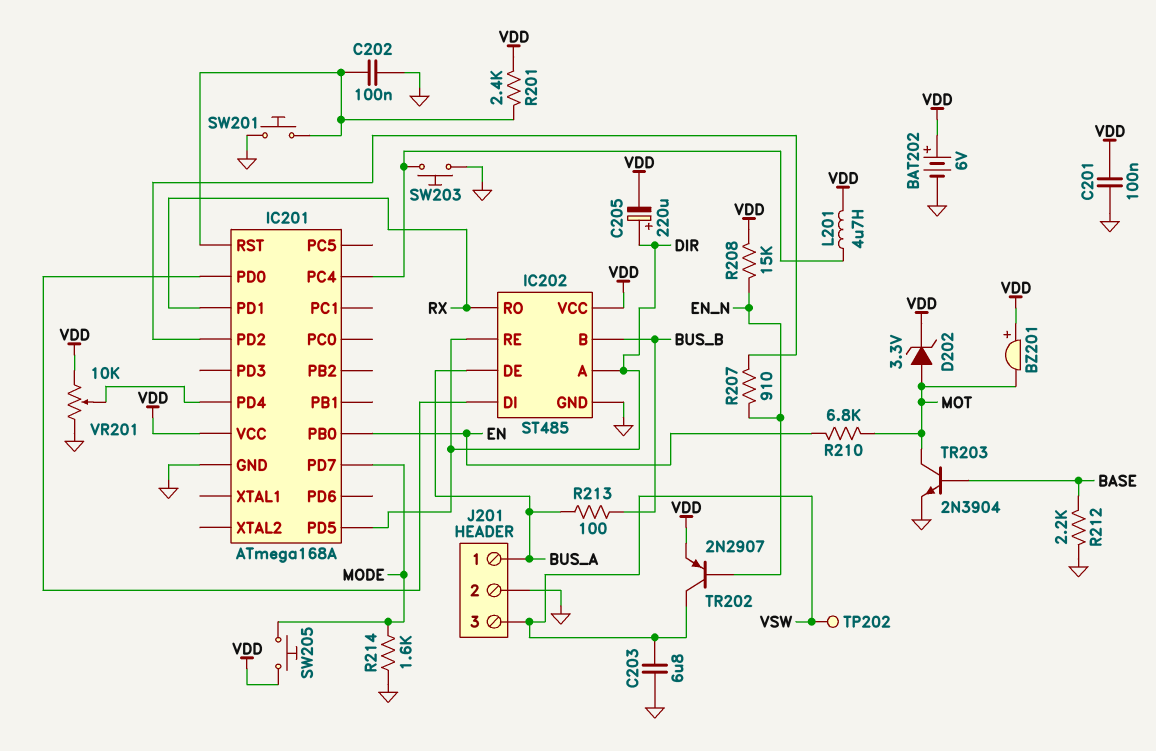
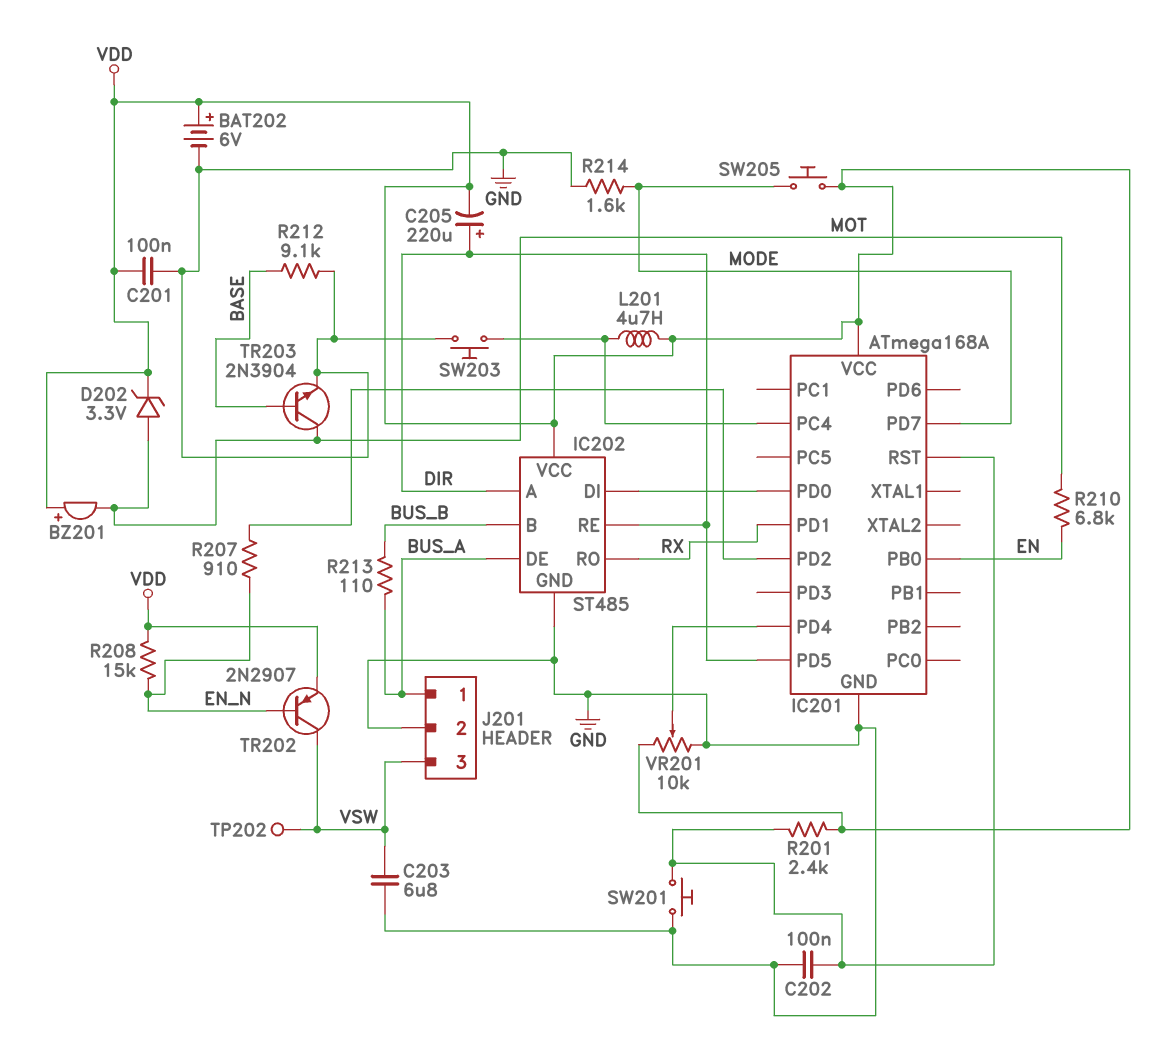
R212: 2.2k (BASE, GND) -> 9.1k (BASE, GND)
R213: 100 (BUS_A, BUS_B) -> 110 (BUS_A, BUS_B)

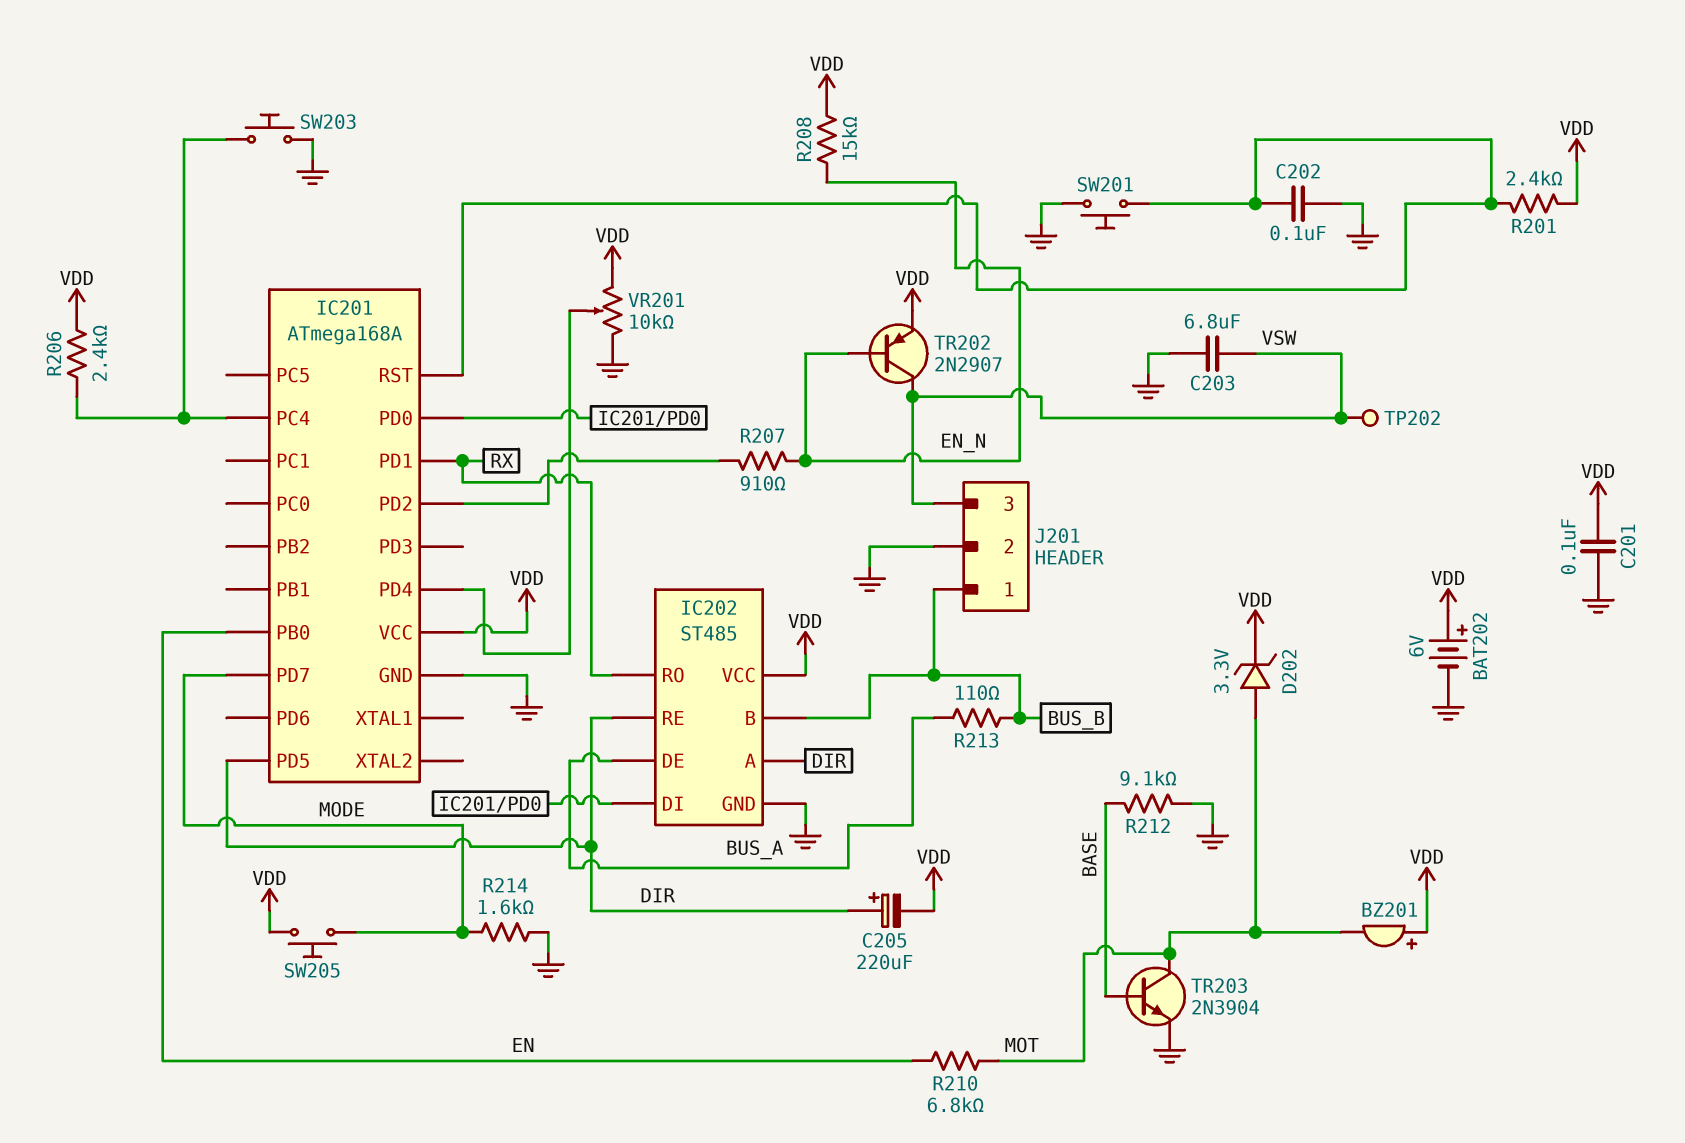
J201 pin 1: BUS_A -> BUS_B
L201: 4.7uH (IC201/PC4, VDD) -> none
R206: none -> 2.4k (IC201/PC4, VDD)

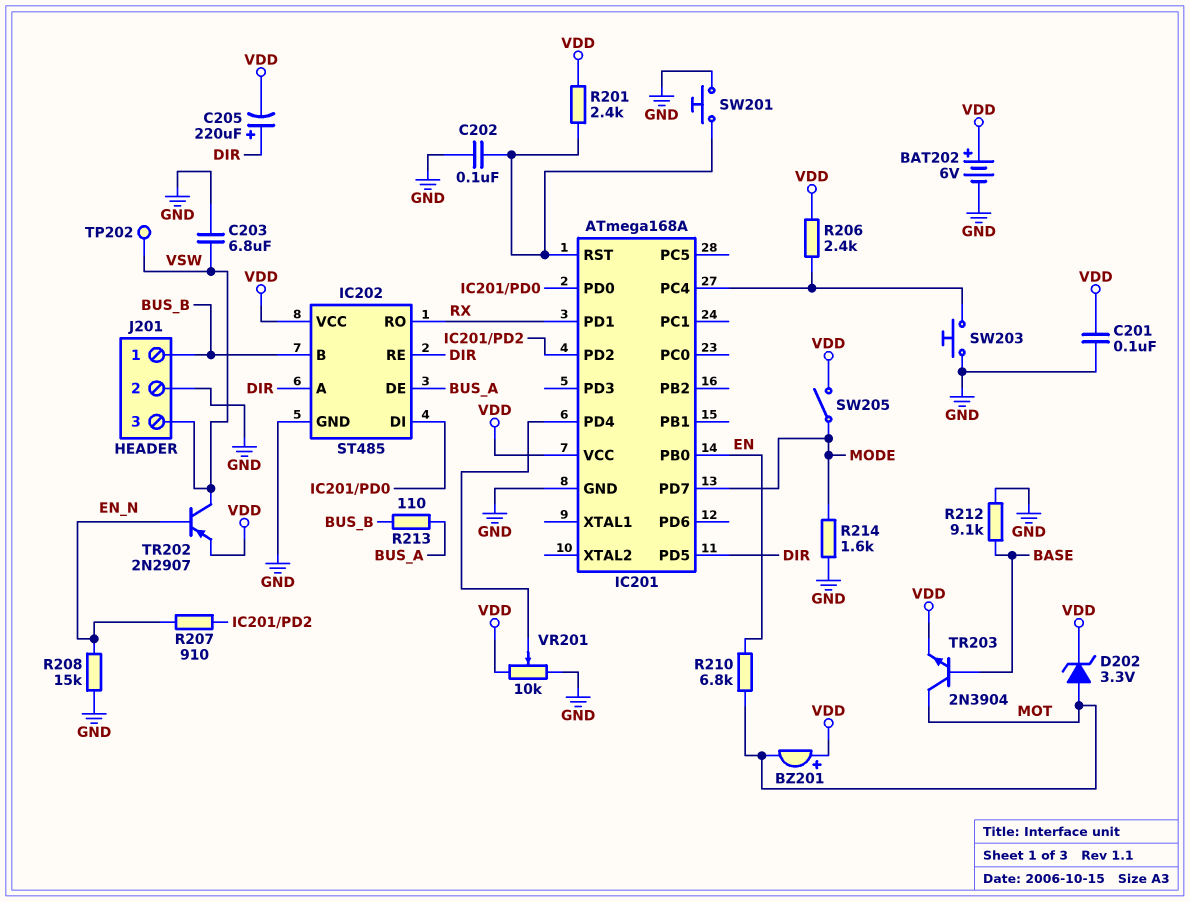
R208: 15k (EN_N, VDD) -> 15k (EN_N, GND)
SW205: button (MODE, VDD) -> switch (MODE, VDD)
TR203: NPN 2N3904 (B BASE, C MOT, E GND) -> NPN 2N3904 (B BASE, C MOT, E VDD)

